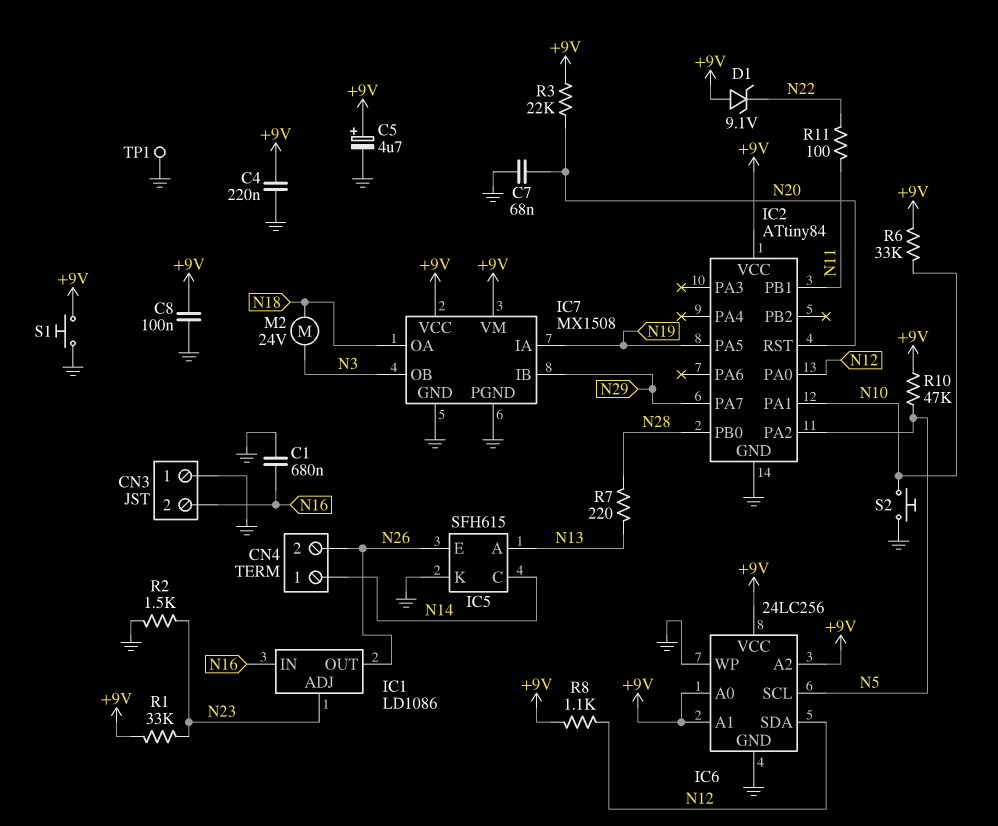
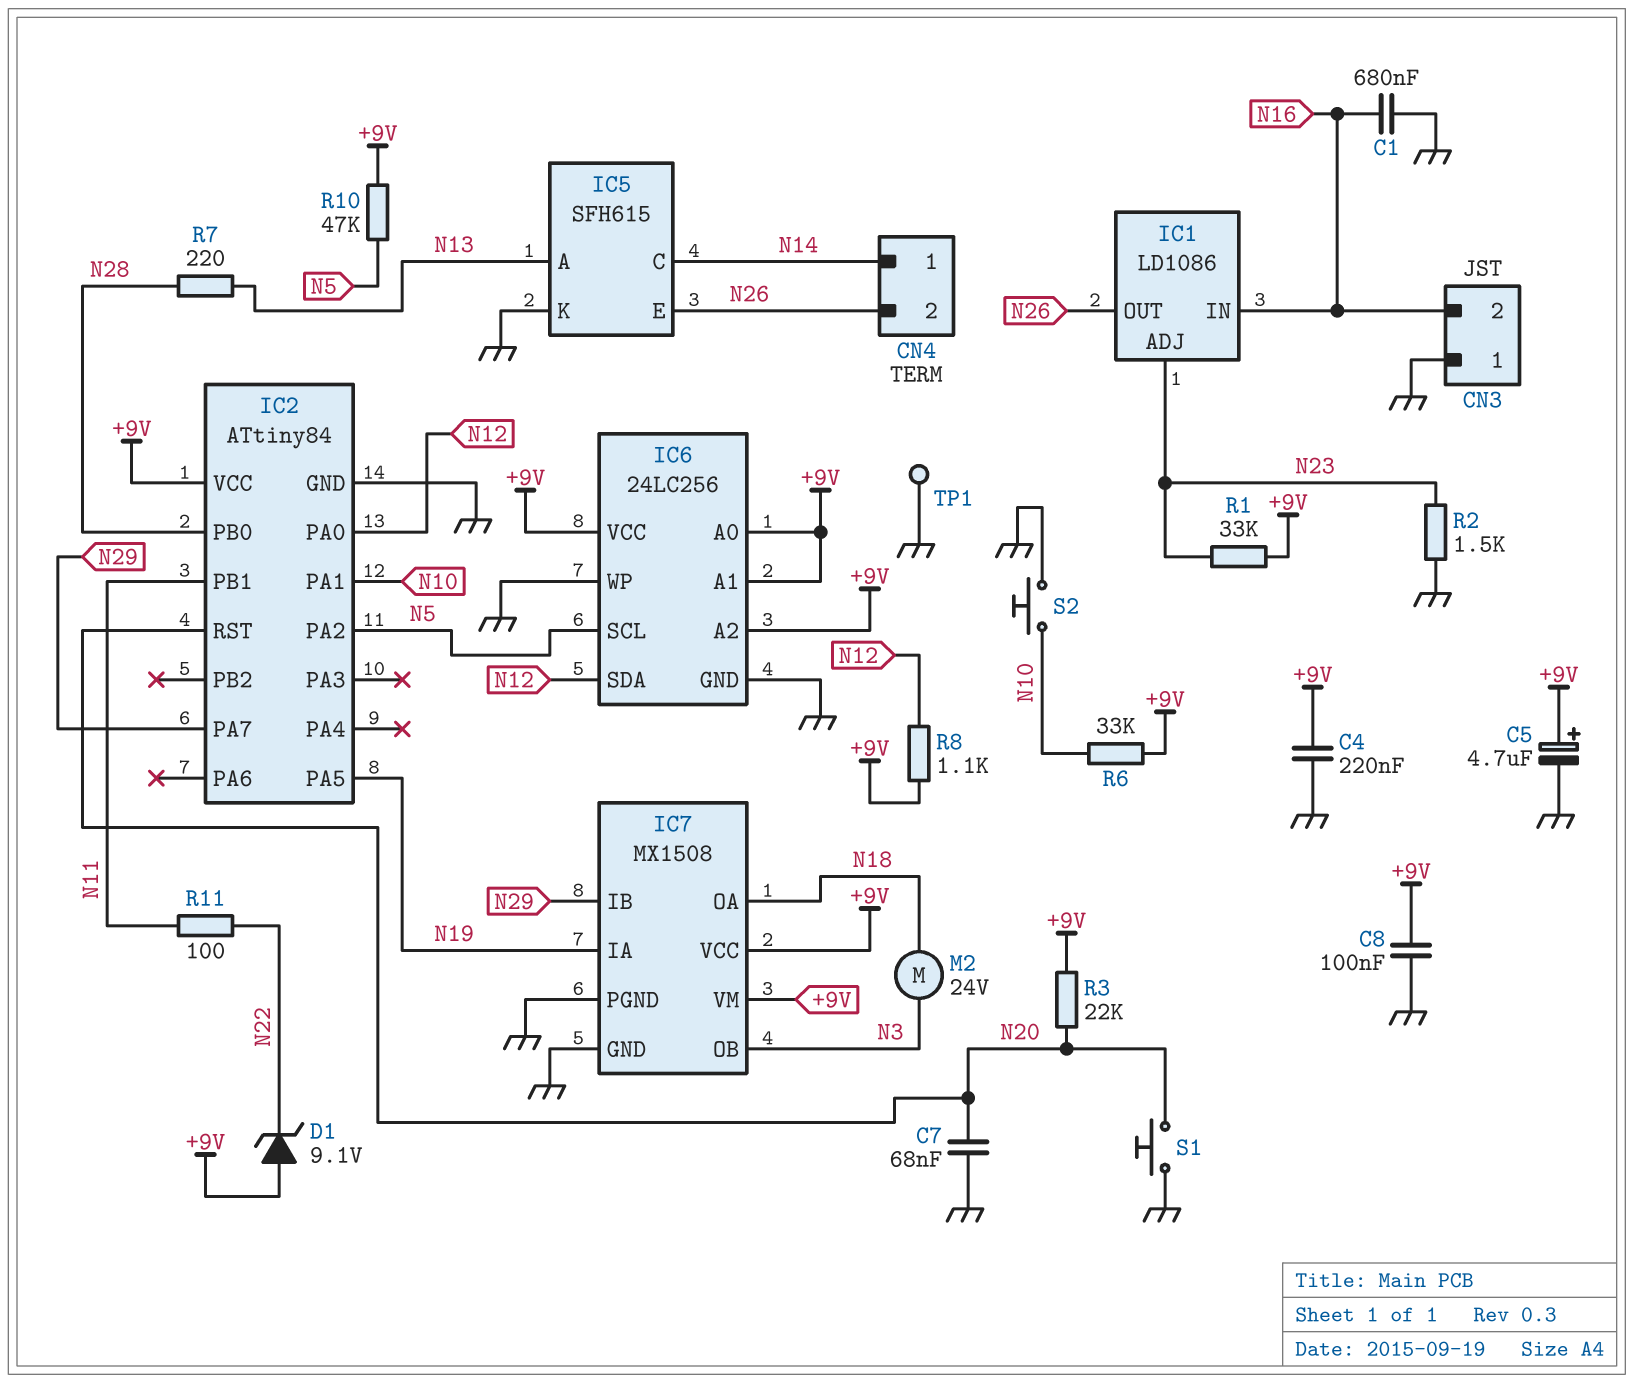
S1: button (+9V, GND) -> button (GND, N20)

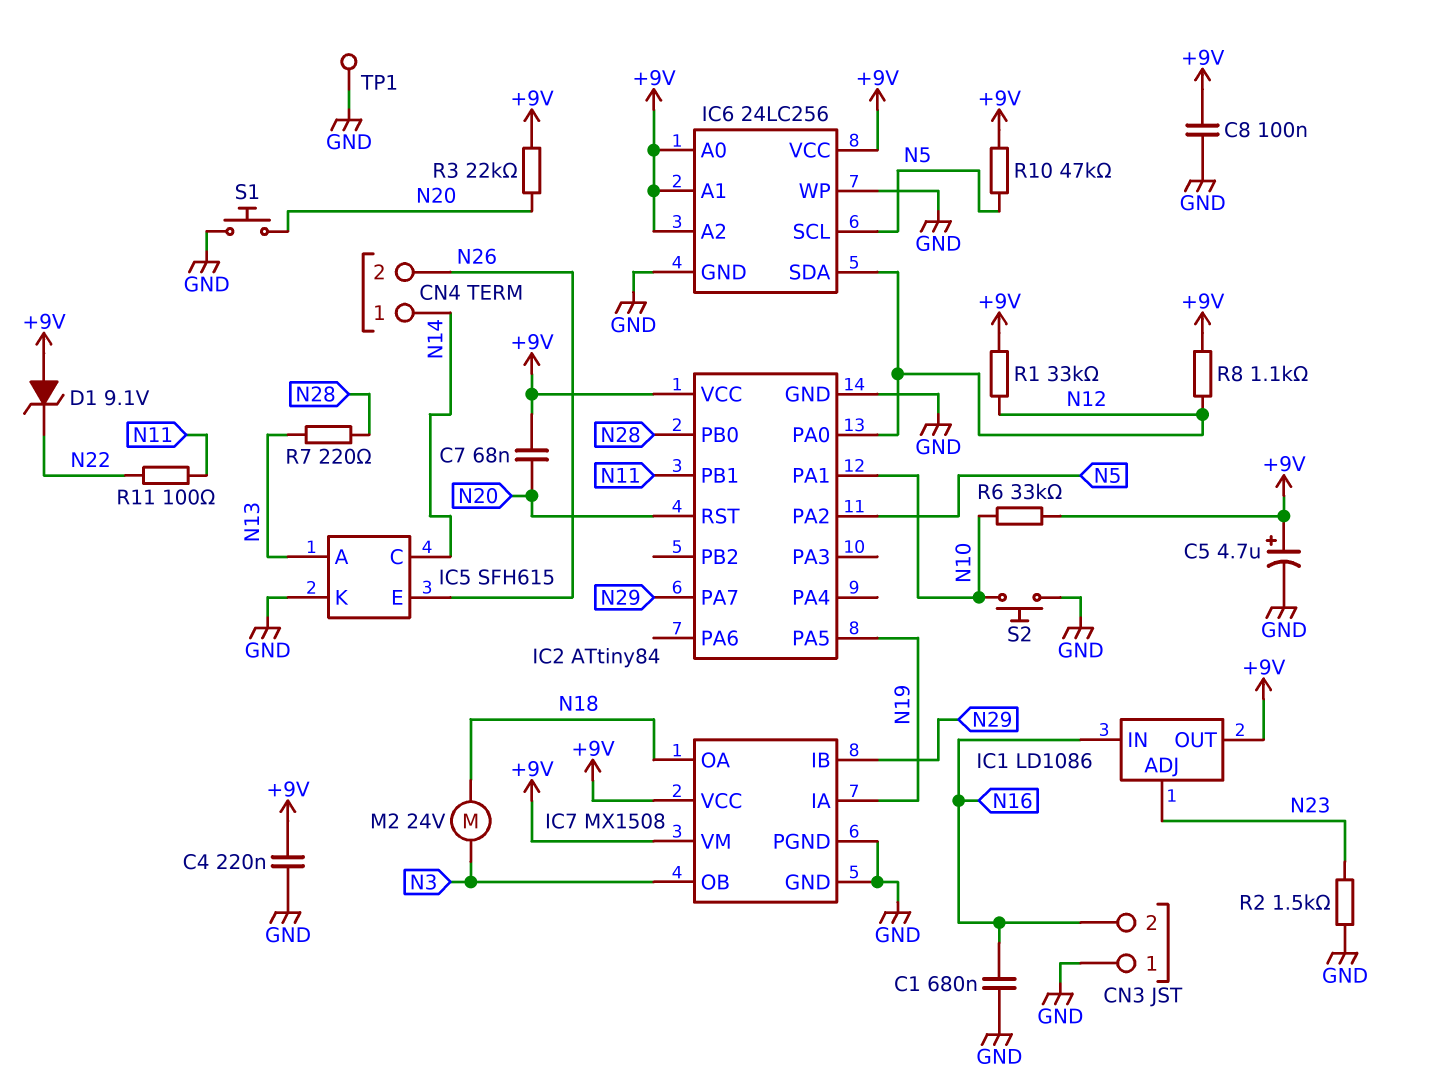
C7: 68nF (GND, N20) -> 68nF (+9V, N20)
IC1 pin OUT: N26 -> +9V
R1: 33k (+9V, N23) -> 33k (+9V, N12)

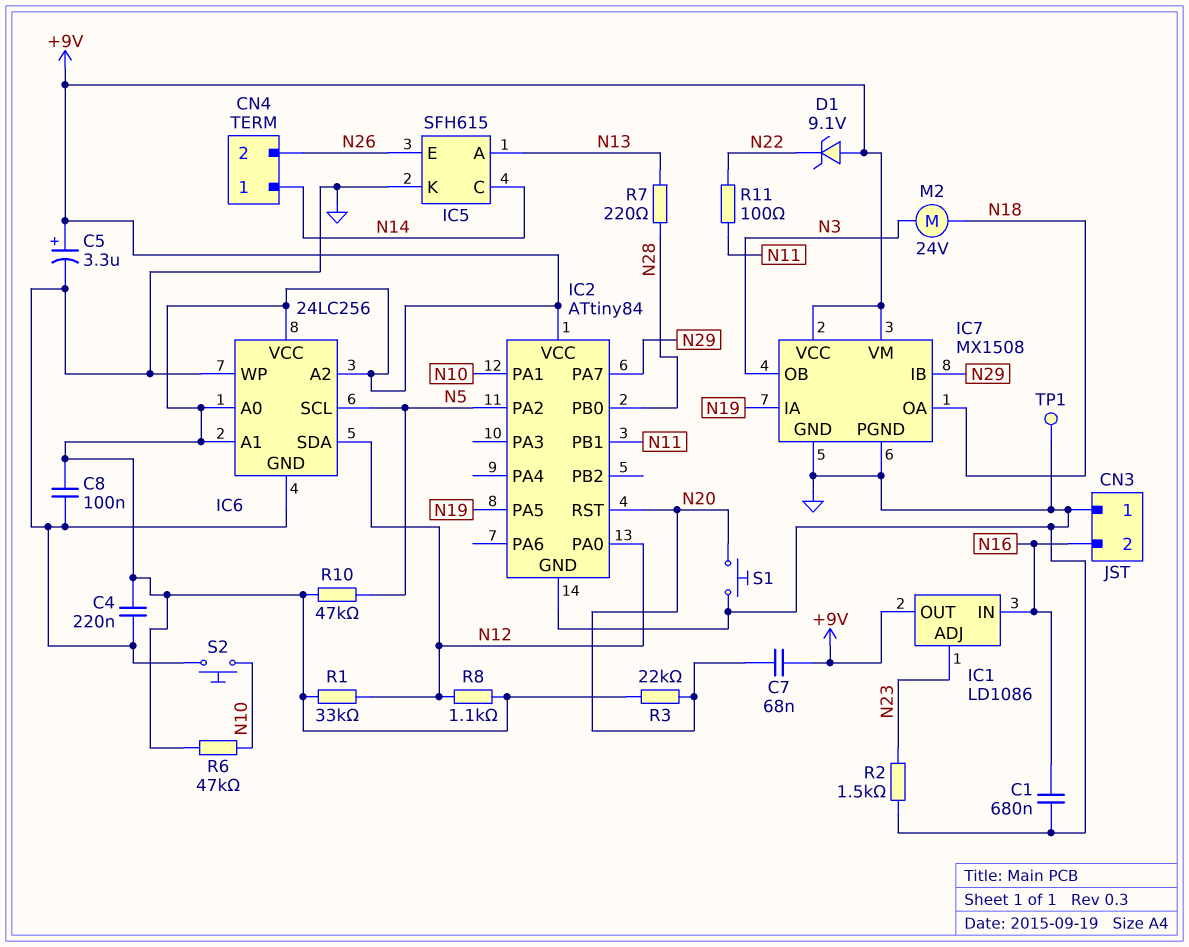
C5: 4.7uF (plus +9V, minus GND) -> 3.3uF (plus +9V, minus GND)
R6: 33k (+9V, N10) -> 47k (+9V, N10)

